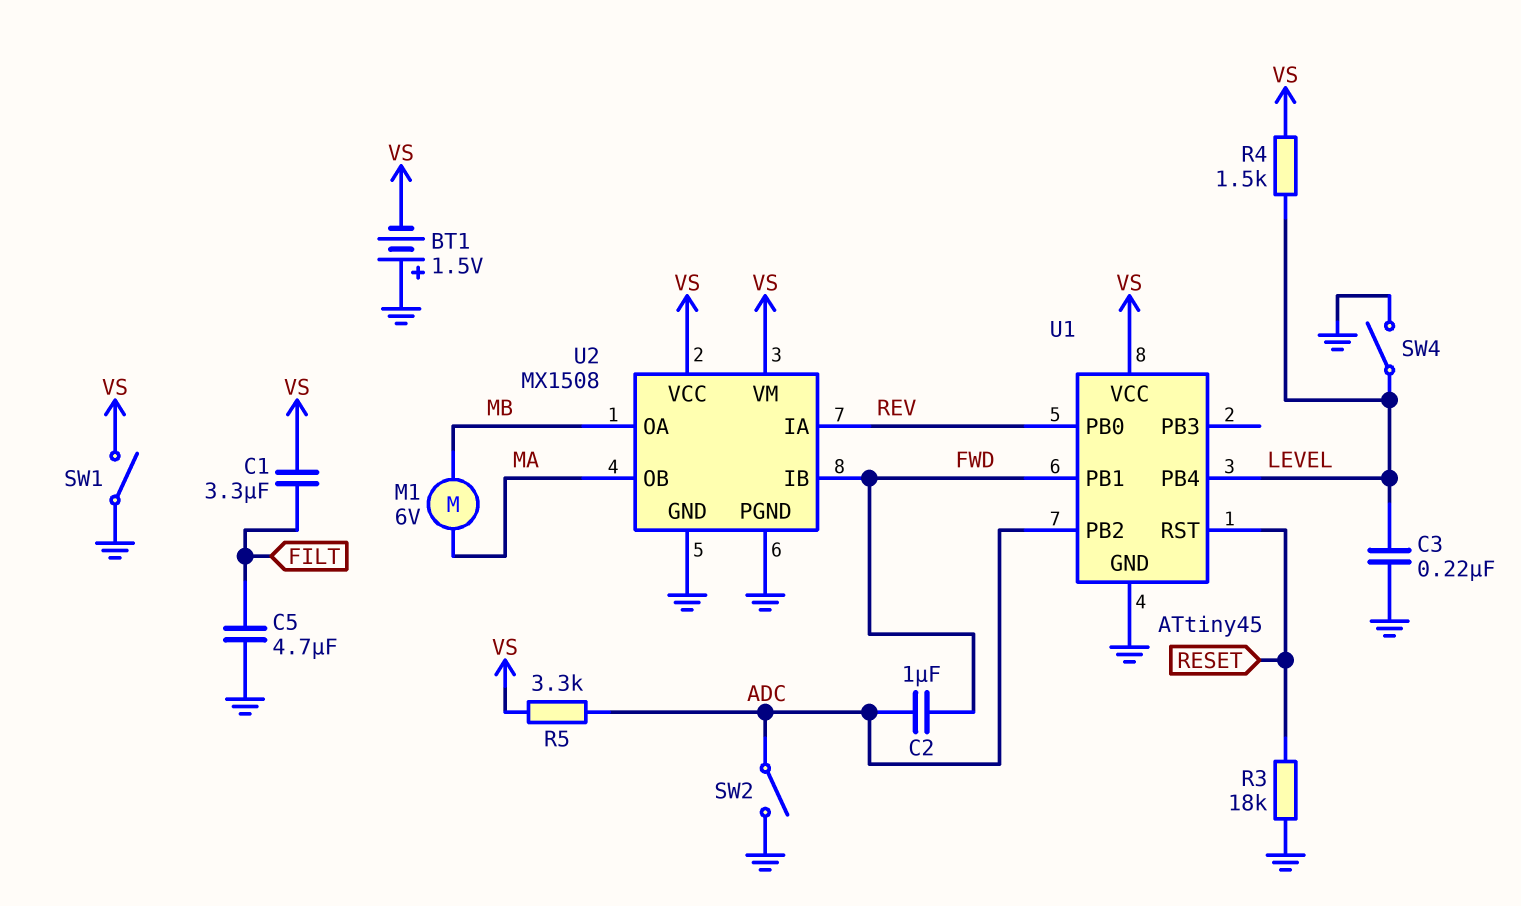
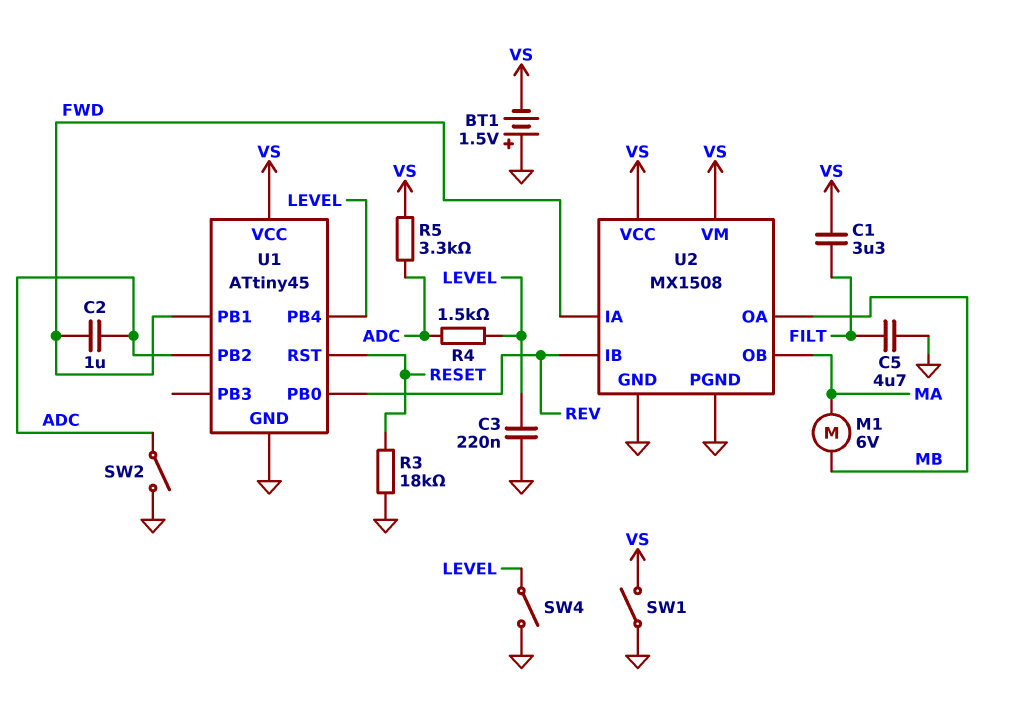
R4: 1.5k (LEVEL, VS) -> 1.5k (ADC, LEVEL)
U2 pin IA: REV -> FWD
U2 pin IB: FWD -> REV

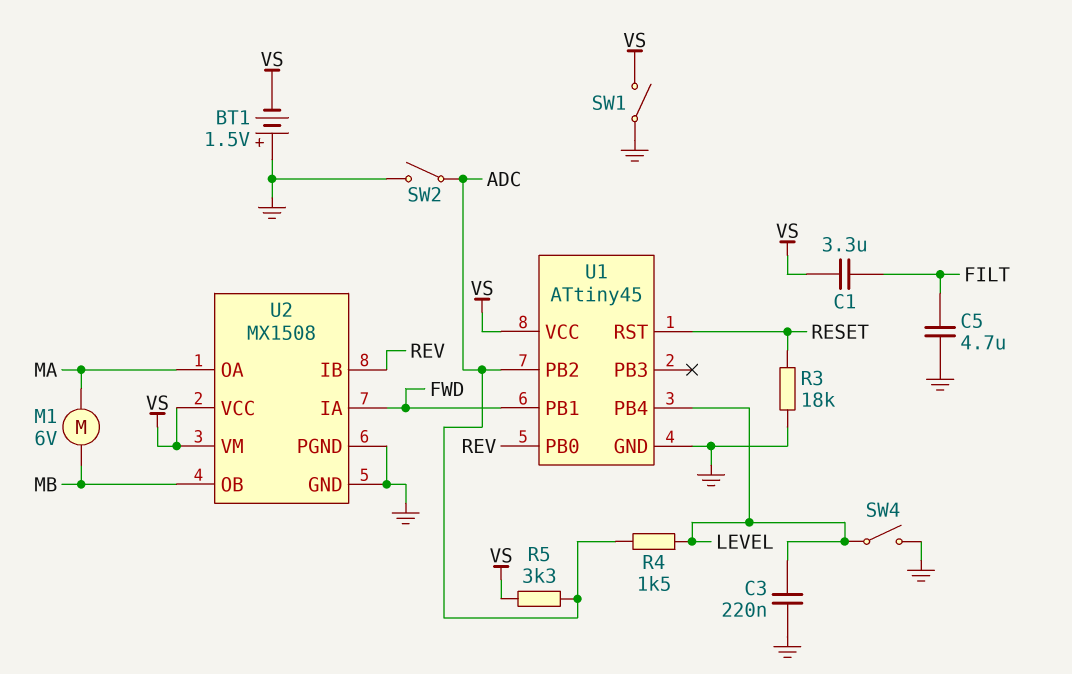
C2: 1uF (ADC, FWD) -> none
U2 pin OA: MB -> MA
U2 pin OB: MA -> MB

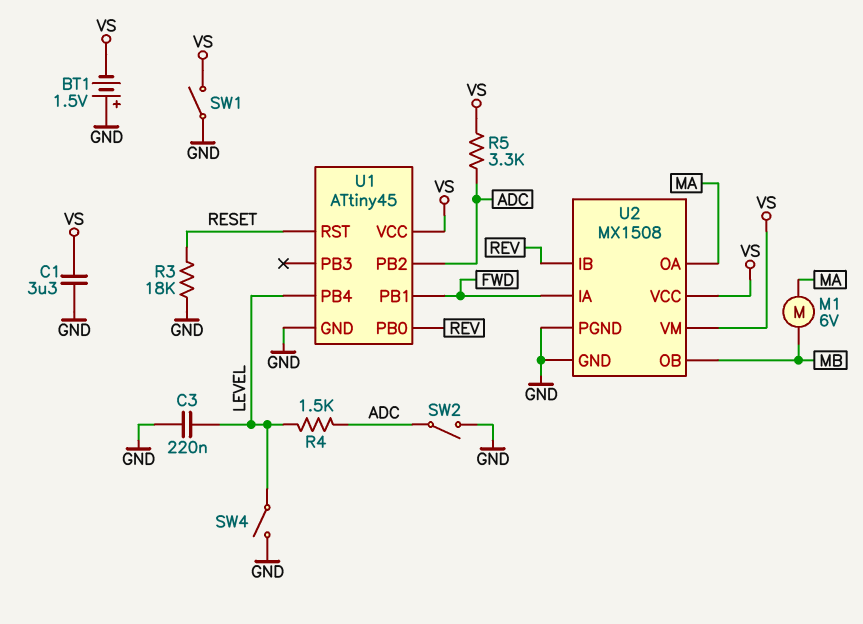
C1: 3.3uF (FILT, VS) -> 3.3uF (GND, VS)
C5: 4.7uF (FILT, GND) -> none

